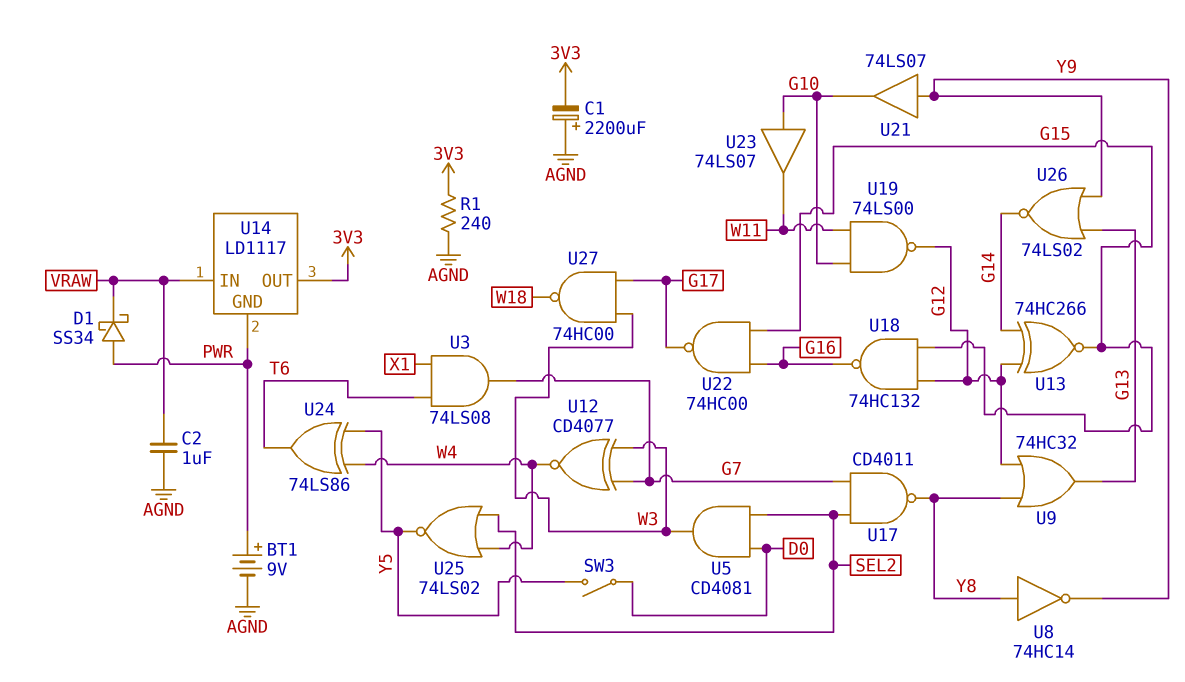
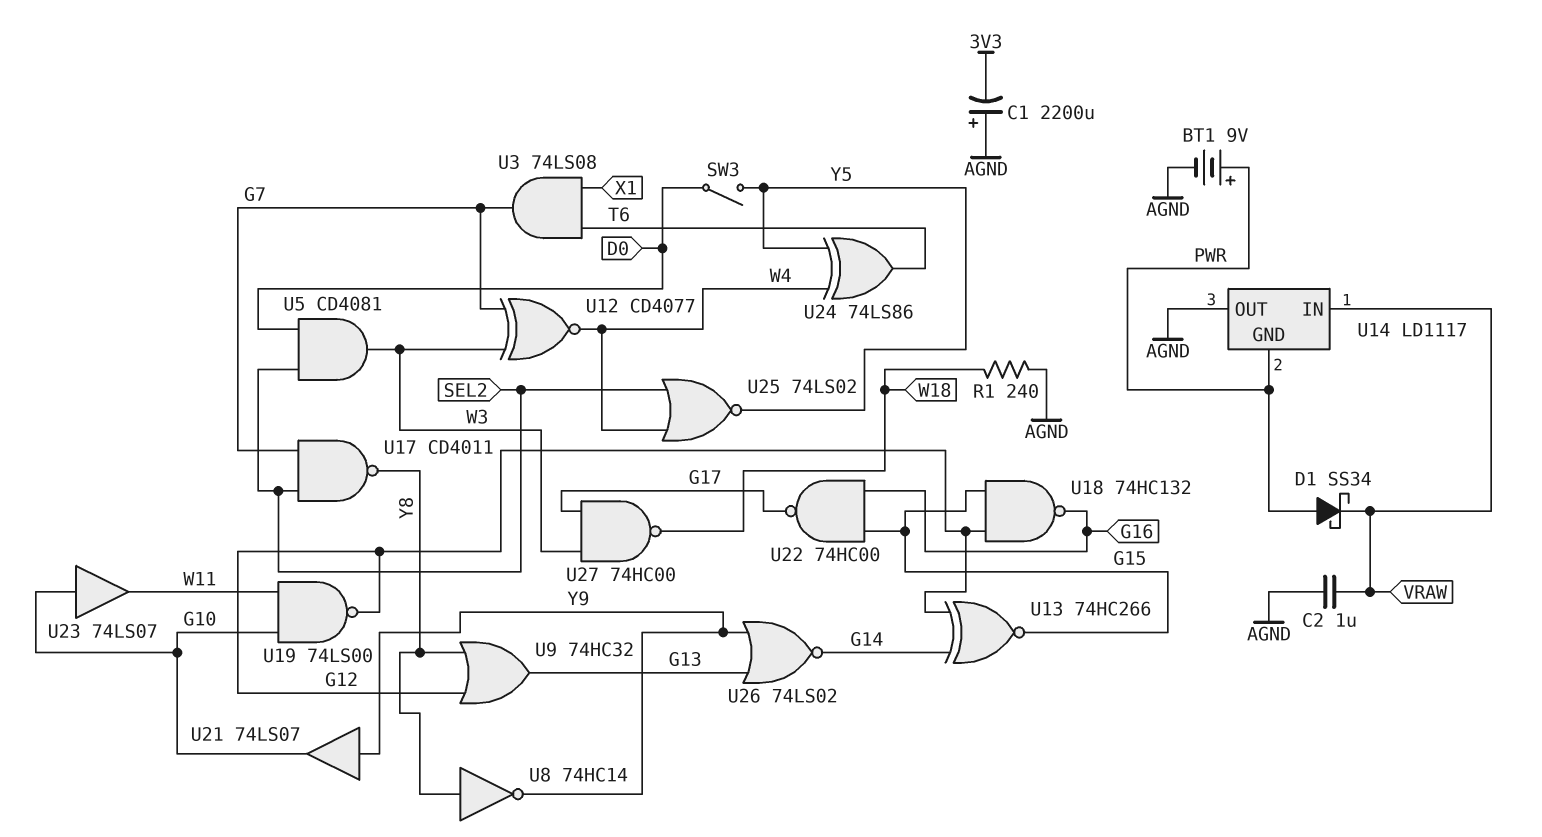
R1: 240 (3V3, AGND) -> 240 (AGND, W18)
U14 pin OUT: 3V3 -> AGND

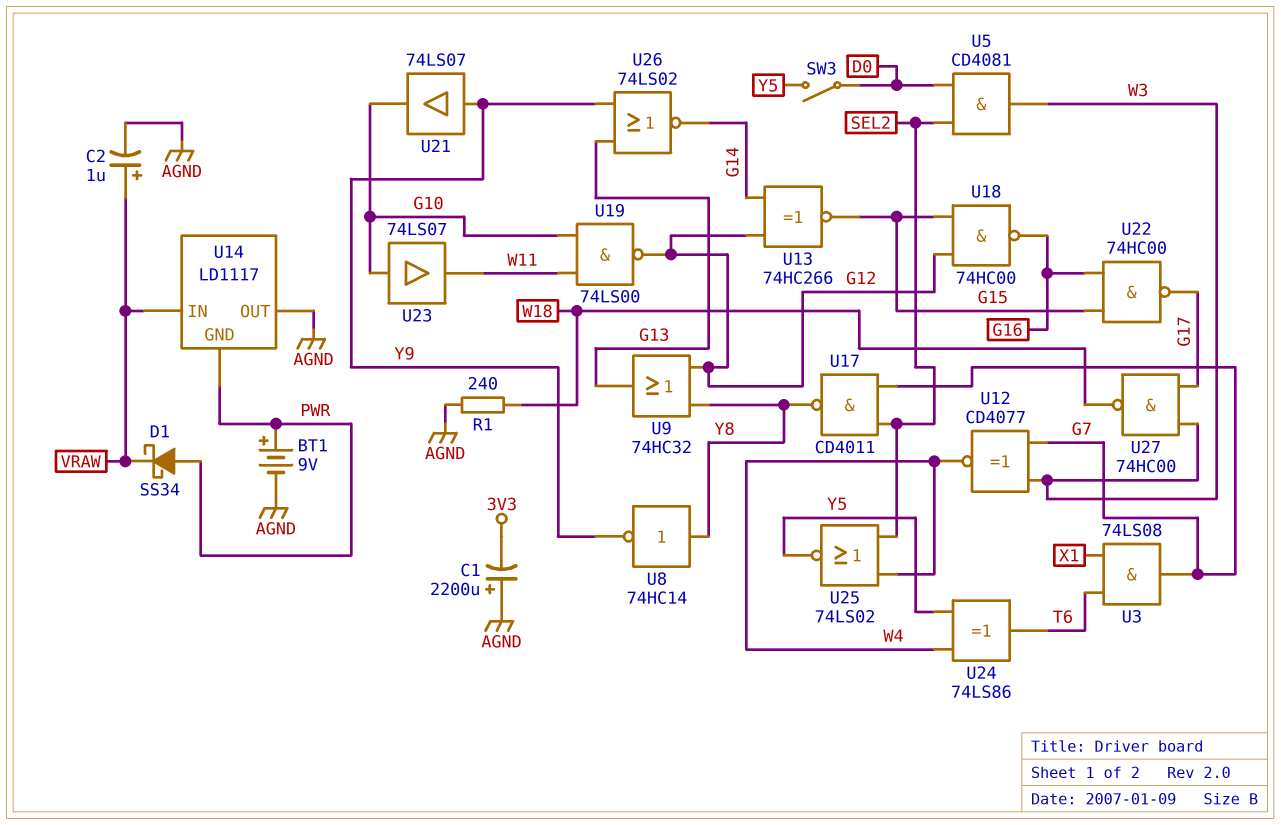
C2: 1uF (AGND, VRAW) -> 1uF (plus VRAW, minus AGND)
U18: NAND 74HC132 (in G12, in G15, out G16) -> NAND 74HC00 (in G12, in G15, out G16)

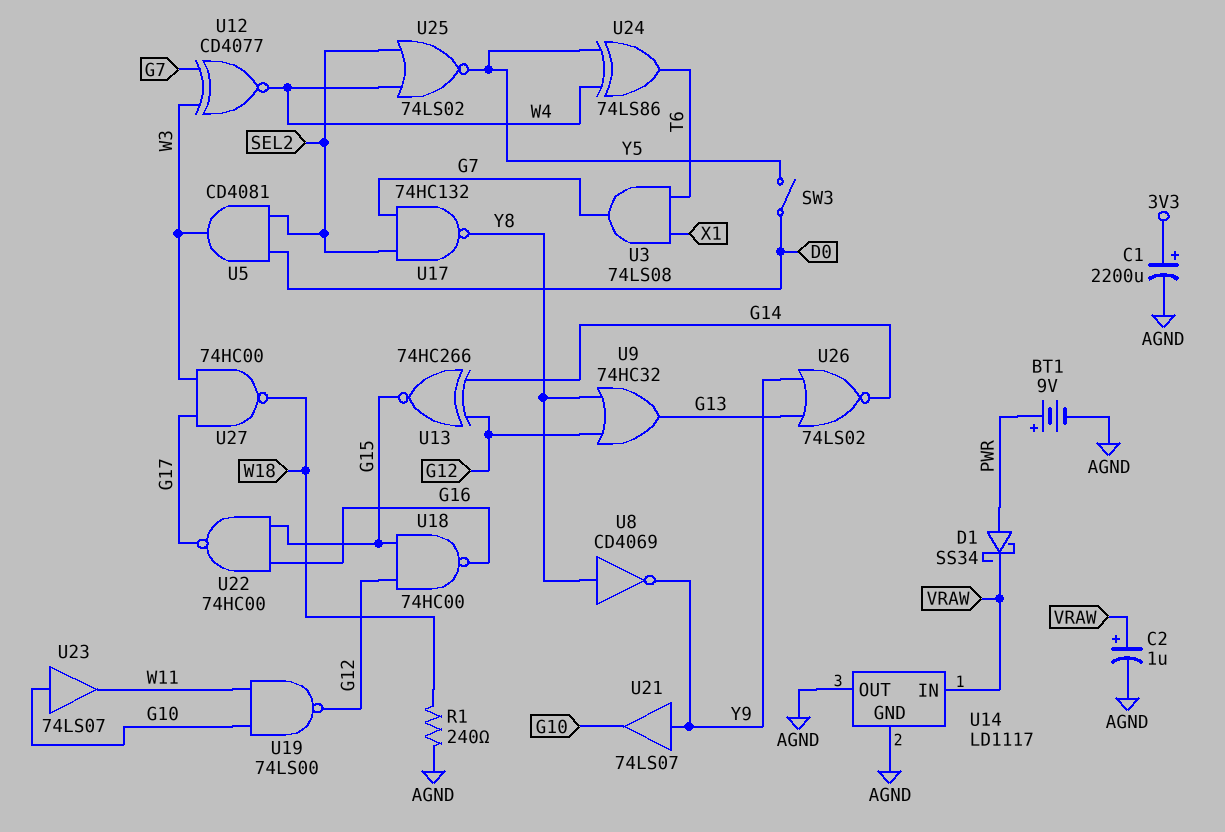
C1: 2200uF (plus AGND, minus 3V3) -> 2200uF (plus 3V3, minus AGND)
U8: NOT 74HC14 (in Y8, out Y9) -> NOT CD4069 (in Y8, out Y9)
U14 pin GND: PWR -> AGND
U17: NAND CD4011 (in G7, in SEL2, out Y8) -> NAND 74HC132 (in G7, in SEL2, out Y8)

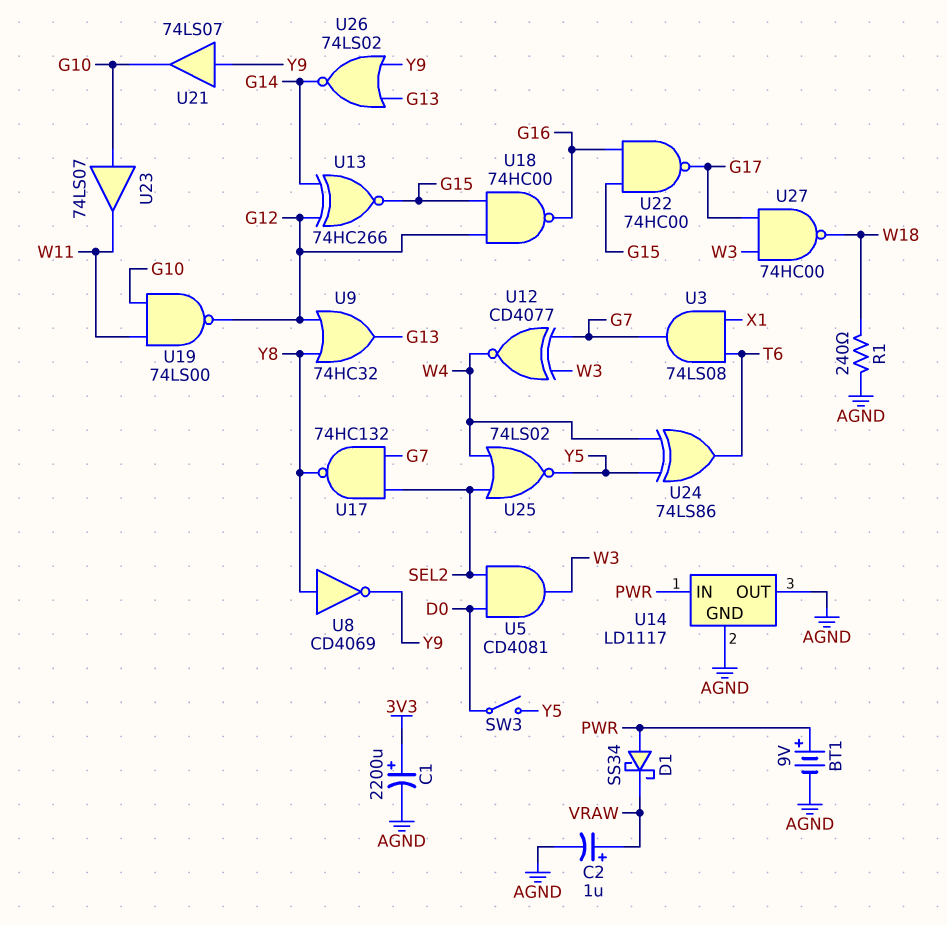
U14 pin IN: VRAW -> PWR

